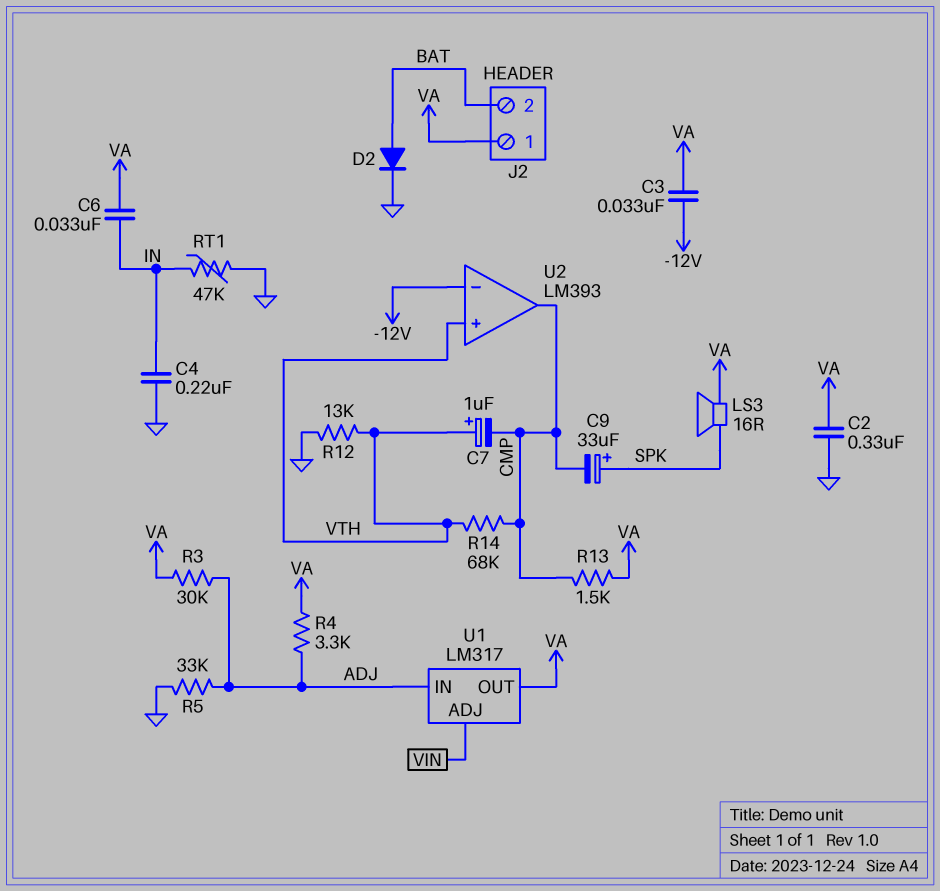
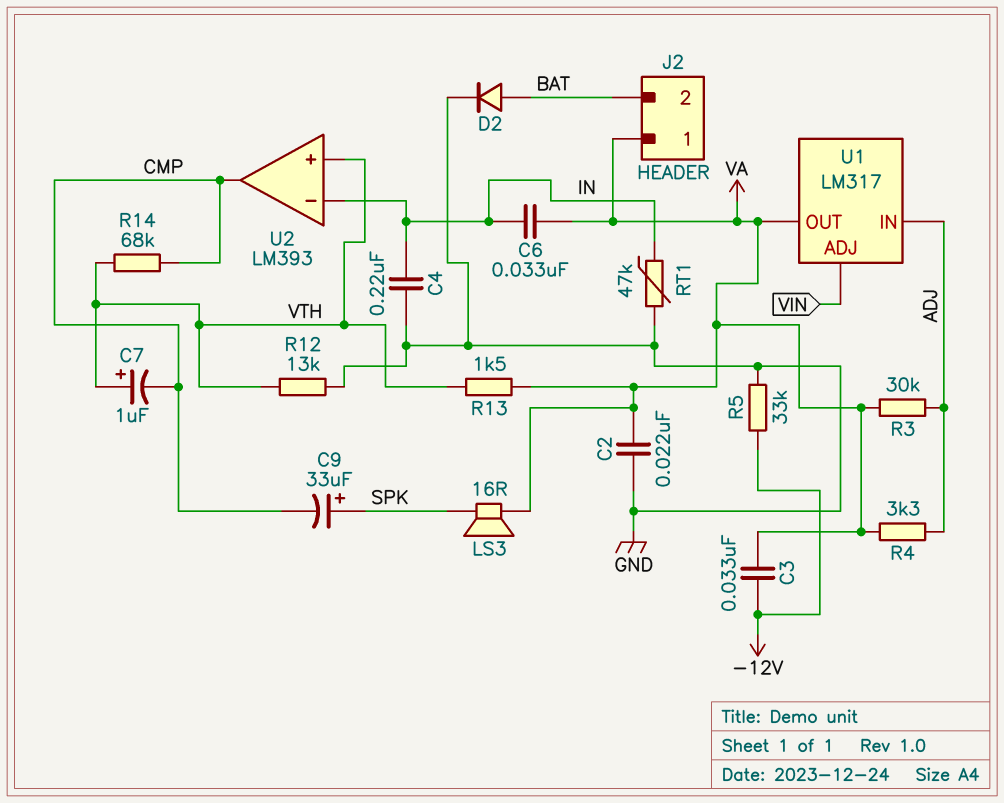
C2: 330nF (GND, VA) -> 22nF (GND, VA)
R5: 33k (ADJ, GND) -> 33k (-12V, GND)
R13: 1.5k (CMP, VA) -> 1.5k (VA, VTH)
U2 pin in-: -12V -> IN

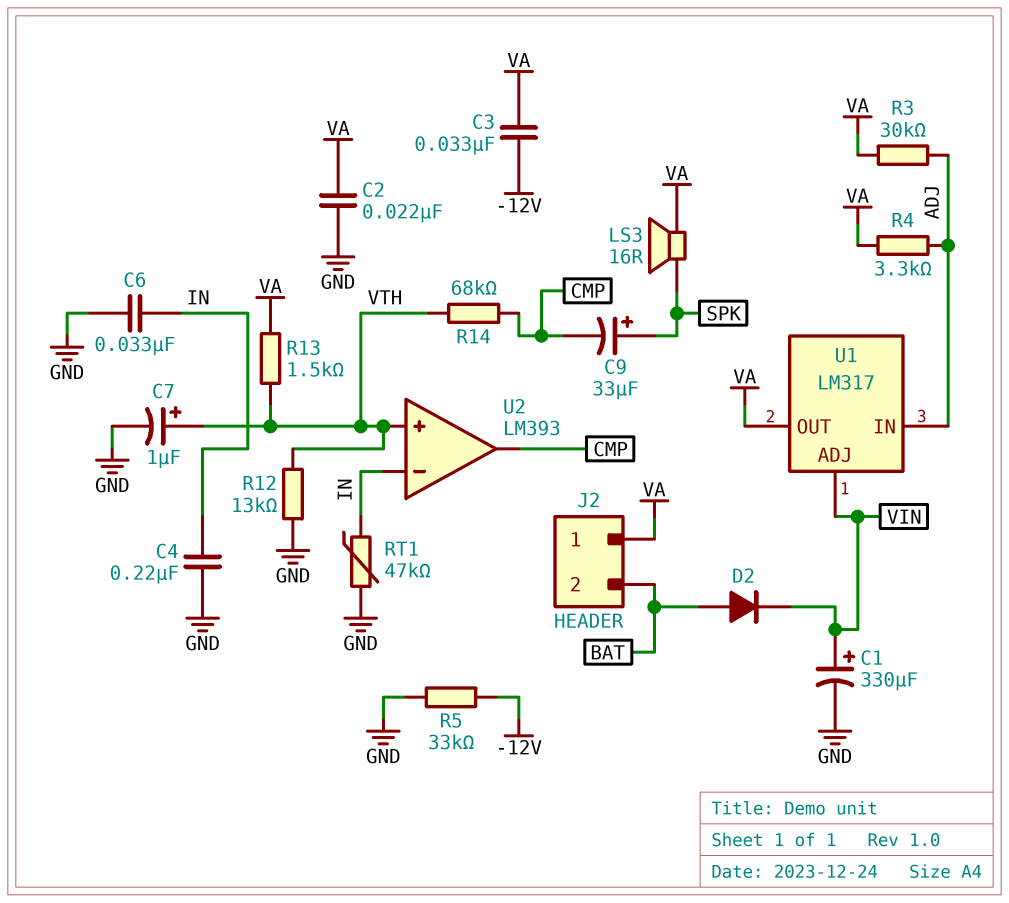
C1: none -> 330uF (plus VIN, minus GND)
C6: 33nF (IN, VA) -> 33nF (GND, IN)
C7: 1uF (plus VTH, minus CMP) -> 1uF (plus VTH, minus GND)
D2: diode (A BAT, K GND) -> diode (A BAT, K VIN)

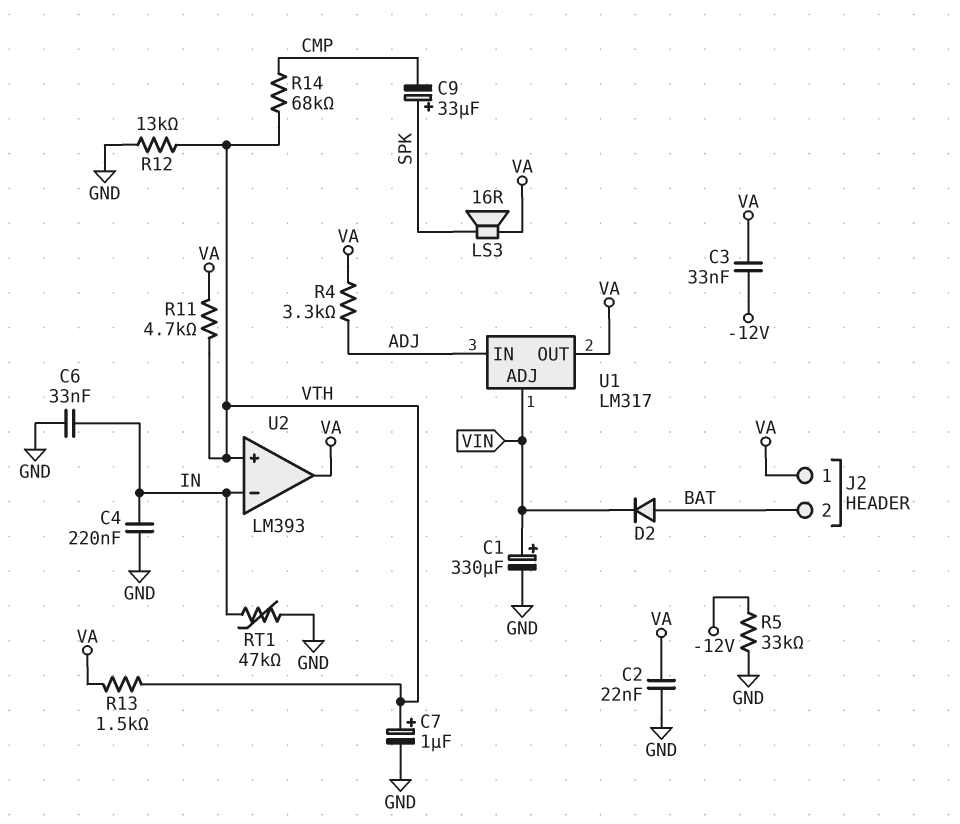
R3: 30k (ADJ, VA) -> none
R11: none -> 4.7k (VA, VTH)
U2 pin out: CMP -> VA

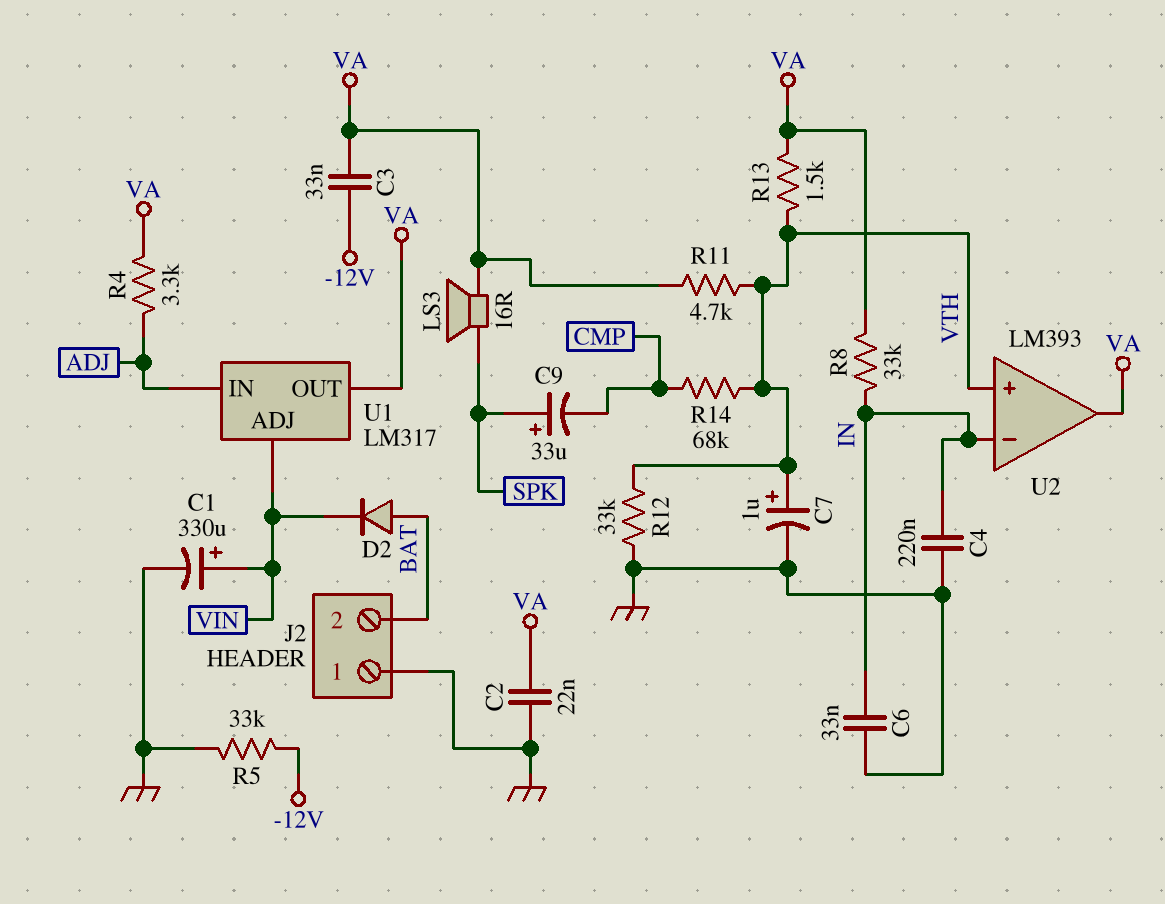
J2 pin 1: VA -> GND
R8: none -> 33k (IN, VA)
R12: 13k (GND, VTH) -> 33k (GND, VTH)
RT1: 47k (GND, IN) -> none

